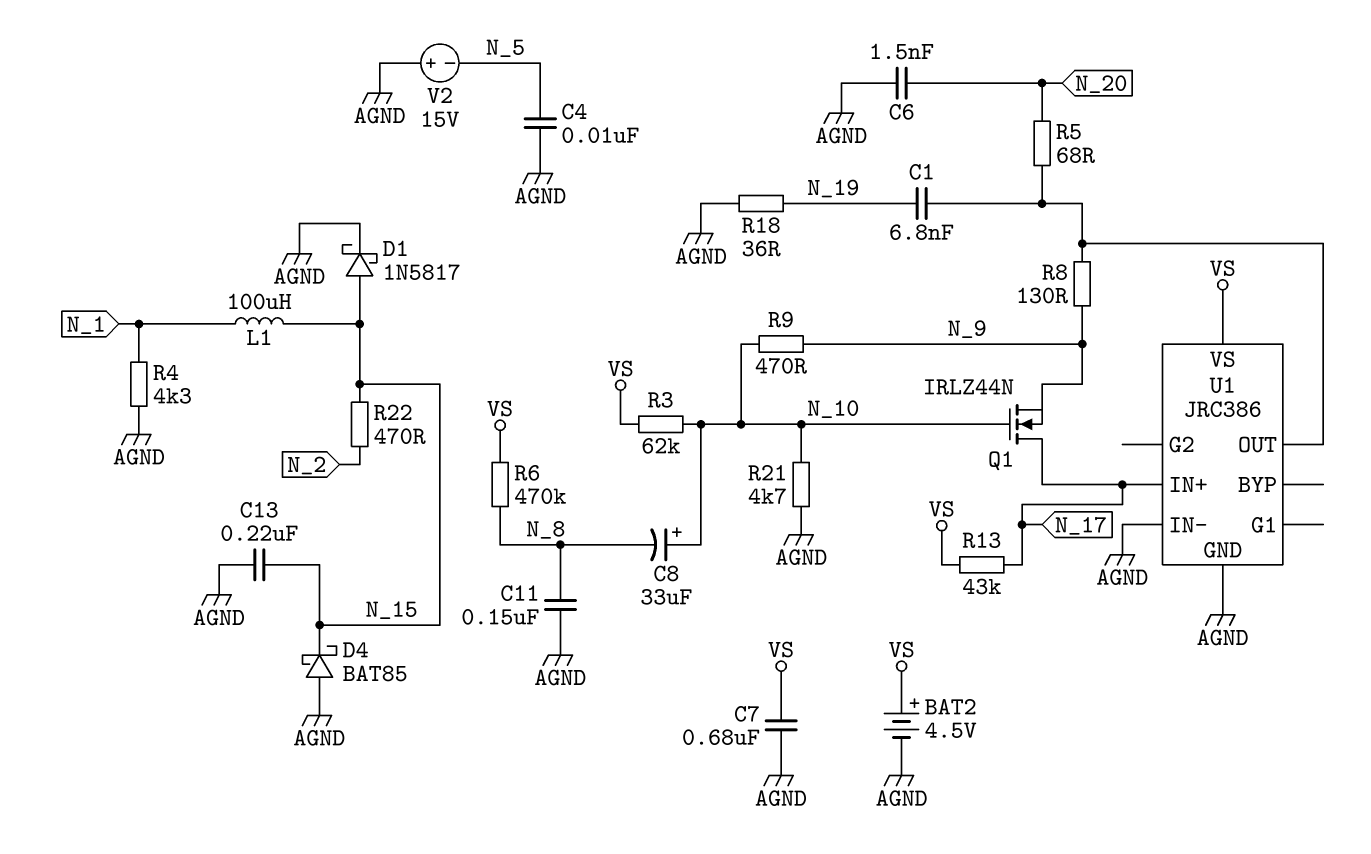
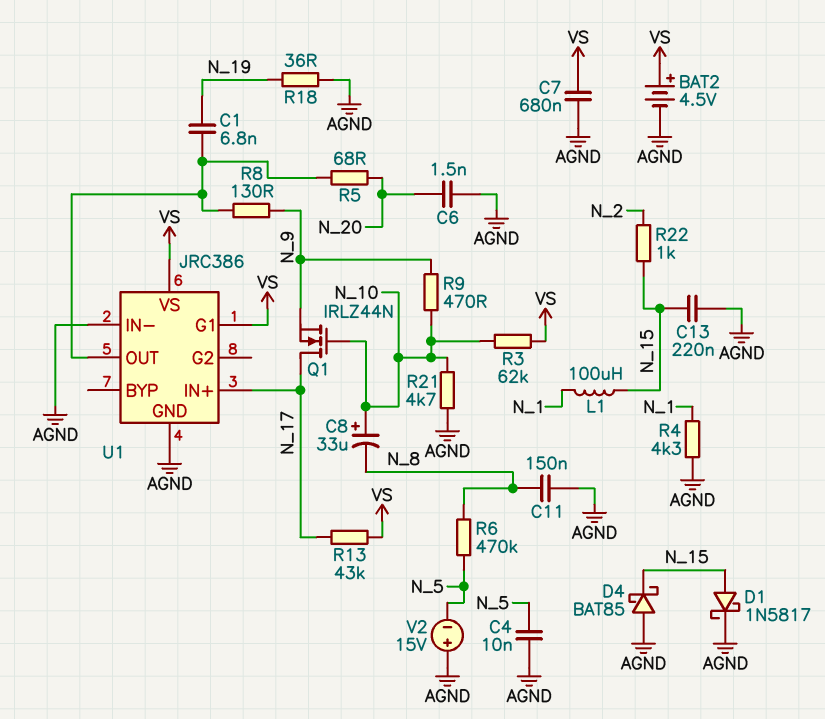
R6: 470k (N_8, VS) -> 470k (N_5, N_8)
R22: 470 (N_2, N_15) -> 1k (N_2, N_15)
U1 pin G1: none -> VS

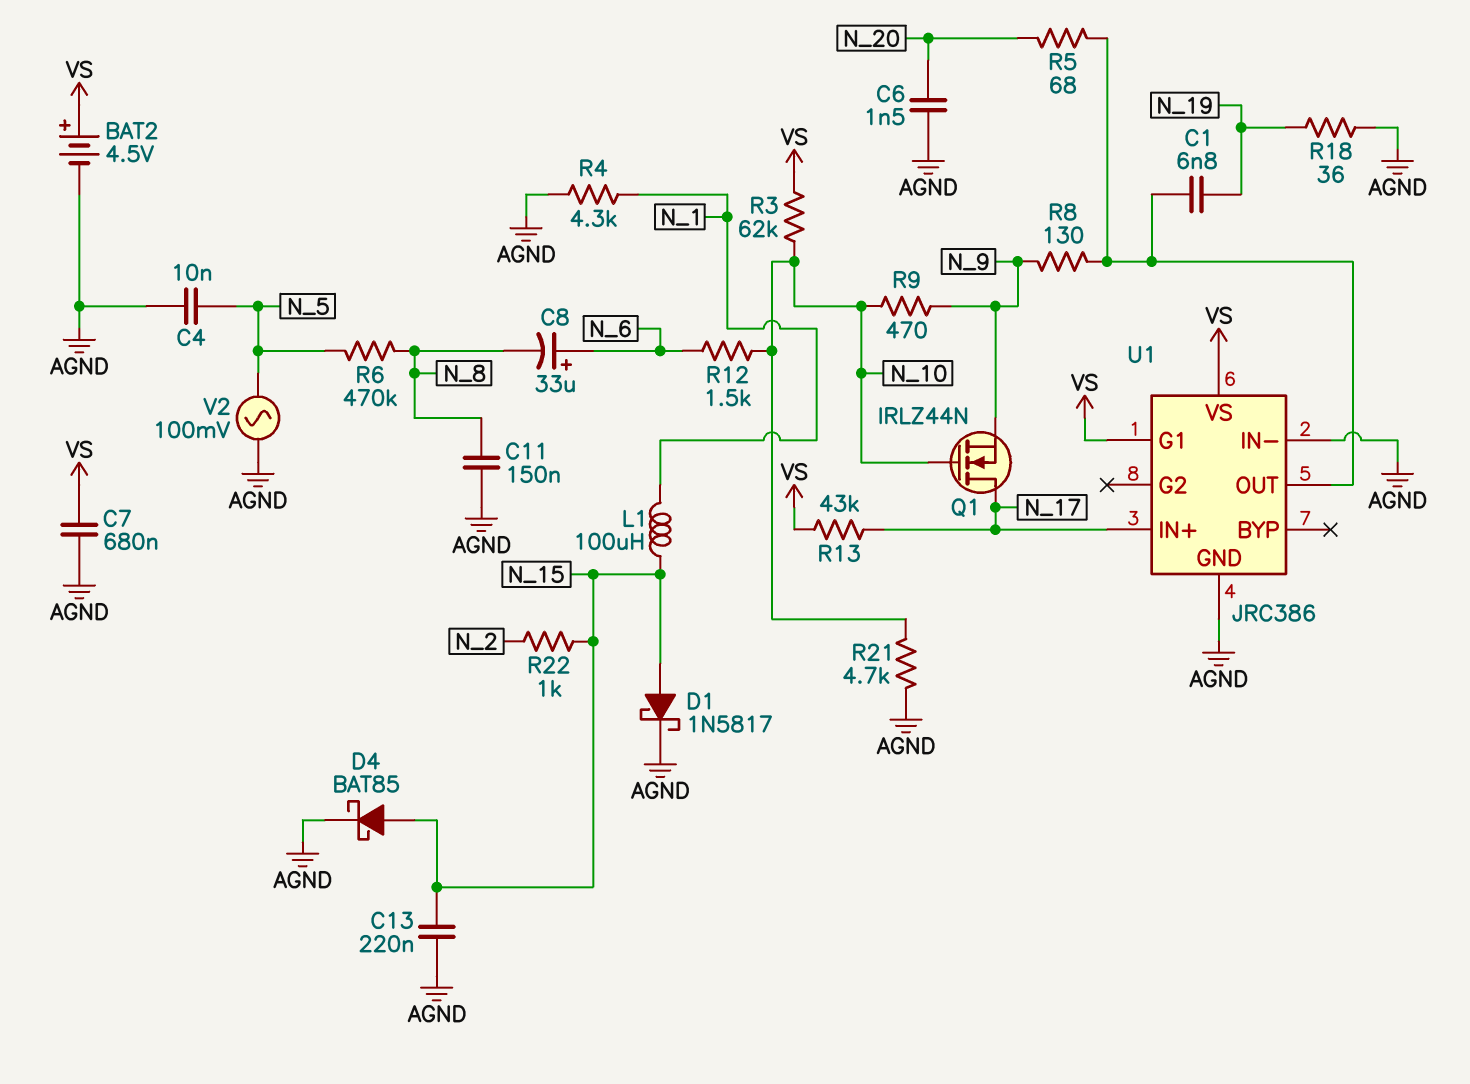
C8: 33uF (plus N_10, minus N_8) -> 33uF (plus N_6, minus N_8)
D4: schottky BAT85 (A AGND, K N_15) -> schottky BAT85 (A N_15, K AGND)
R12: none -> 1.5k (N_6, N_10)
V2: 15V (plus AGND, minus N_5) -> AC 100mV (AGND, N_5)

